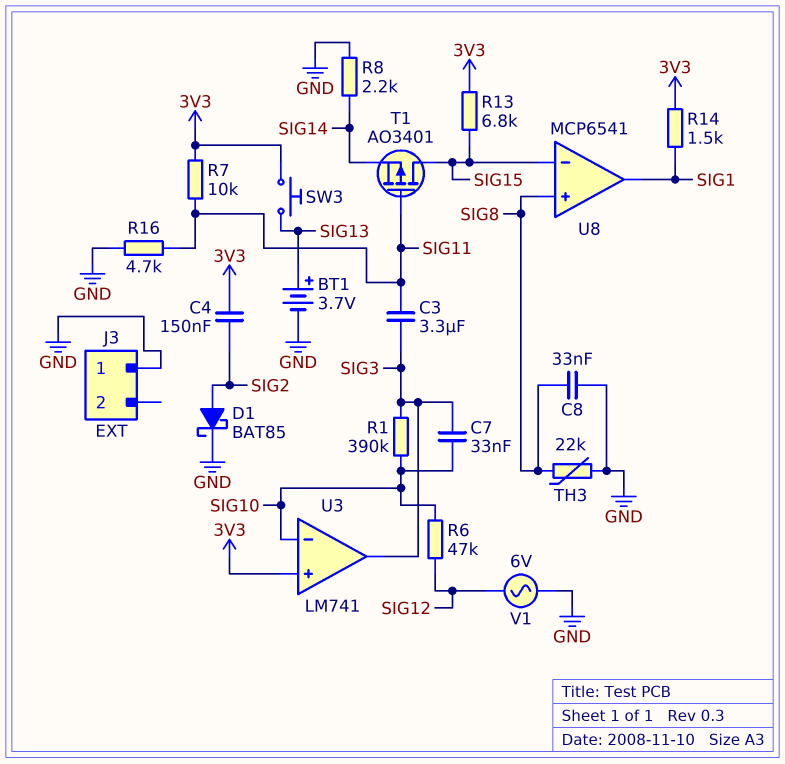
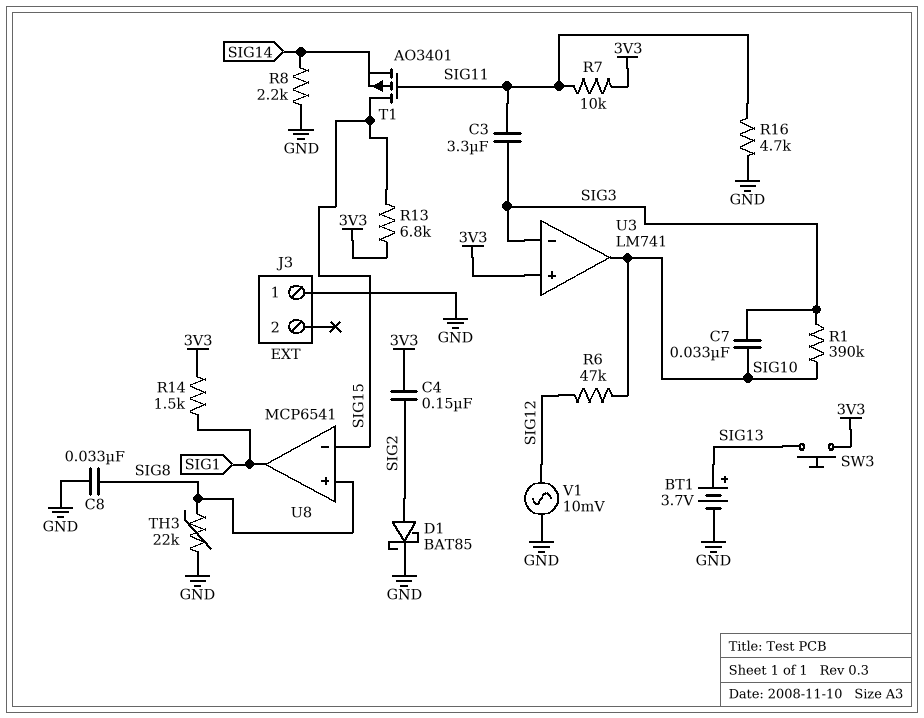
U3 pin in-: SIG10 -> SIG3
U3 pin out: SIG3 -> SIG10
V1: AC 6V (GND, SIG12) -> AC 10mV (GND, SIG12)

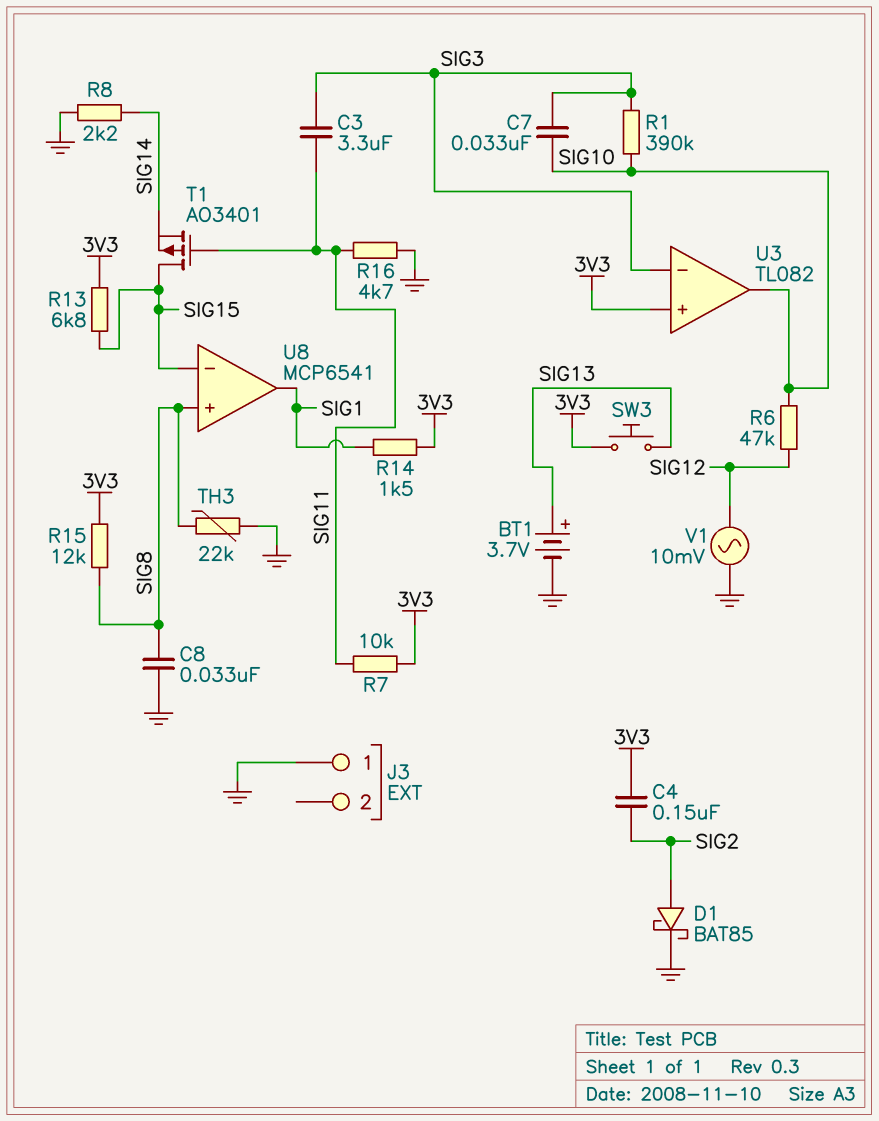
R15: none -> 12k (3V3, SIG8)
U3: LM741 -> TL082

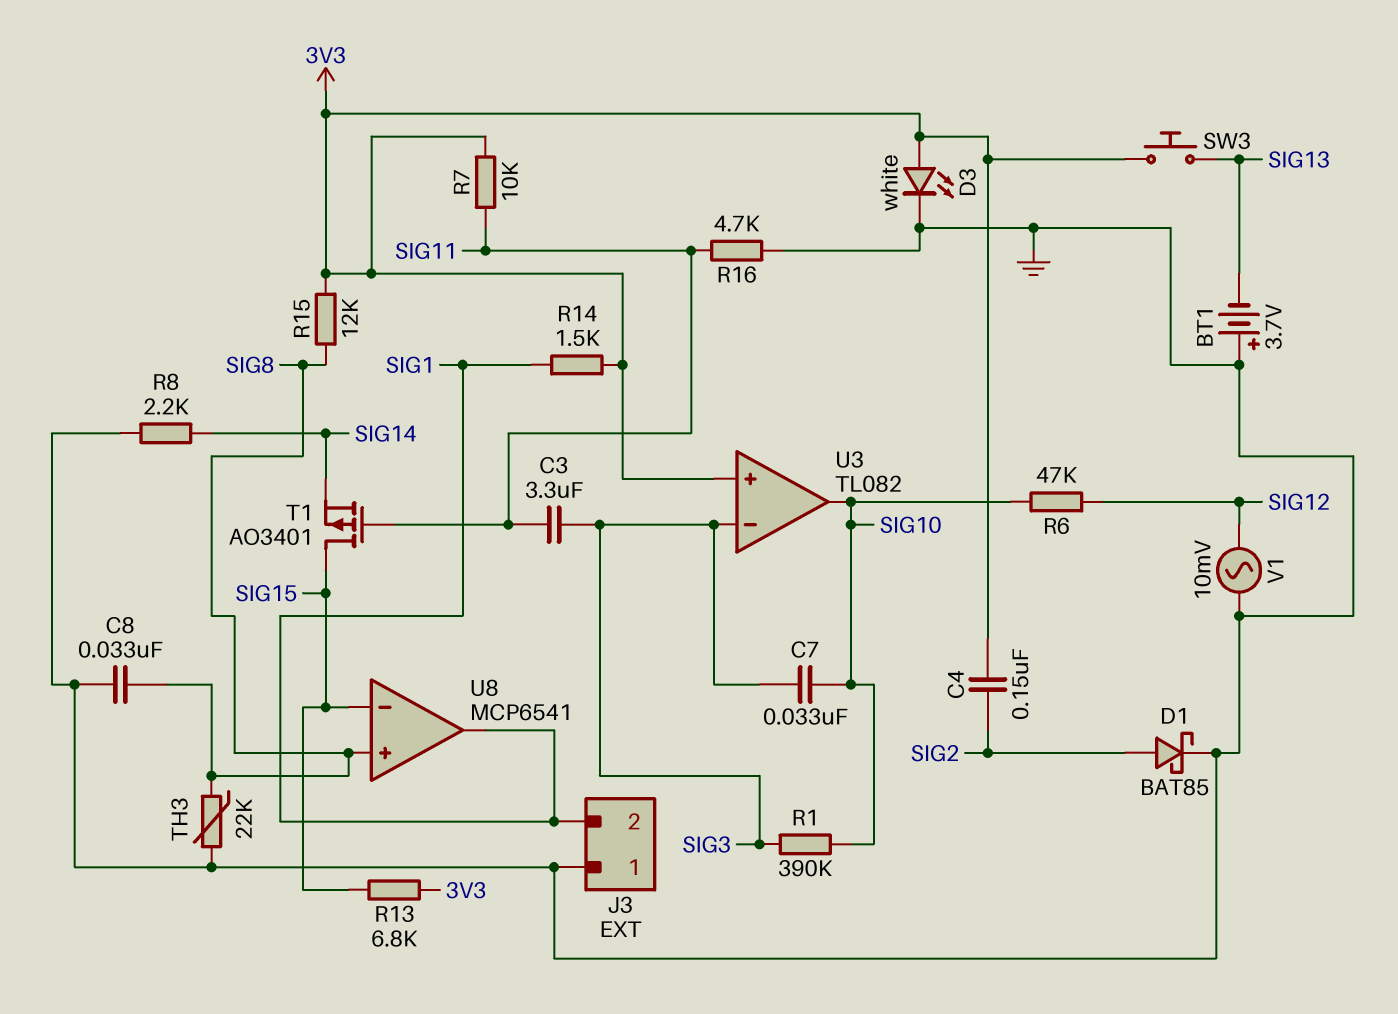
BT1: 3.7V (plus SIG13, minus GND) -> 3.7V (plus GND, minus SIG13)
D3: none -> LED white (A 3V3, K GND)
J3 pin 2: none -> SIG1

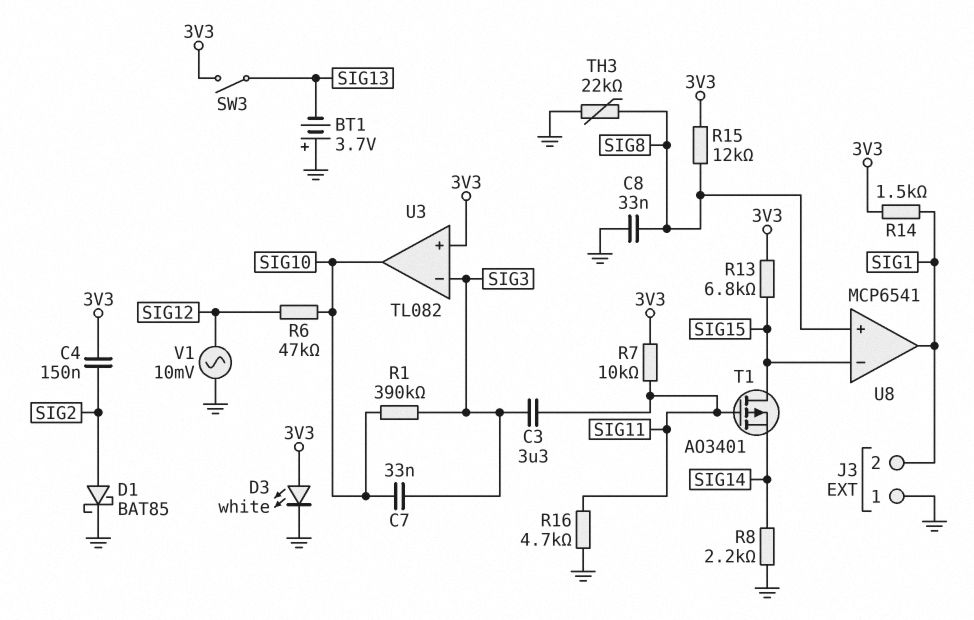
SW3: button (3V3, SIG13) -> switch (3V3, SIG13)

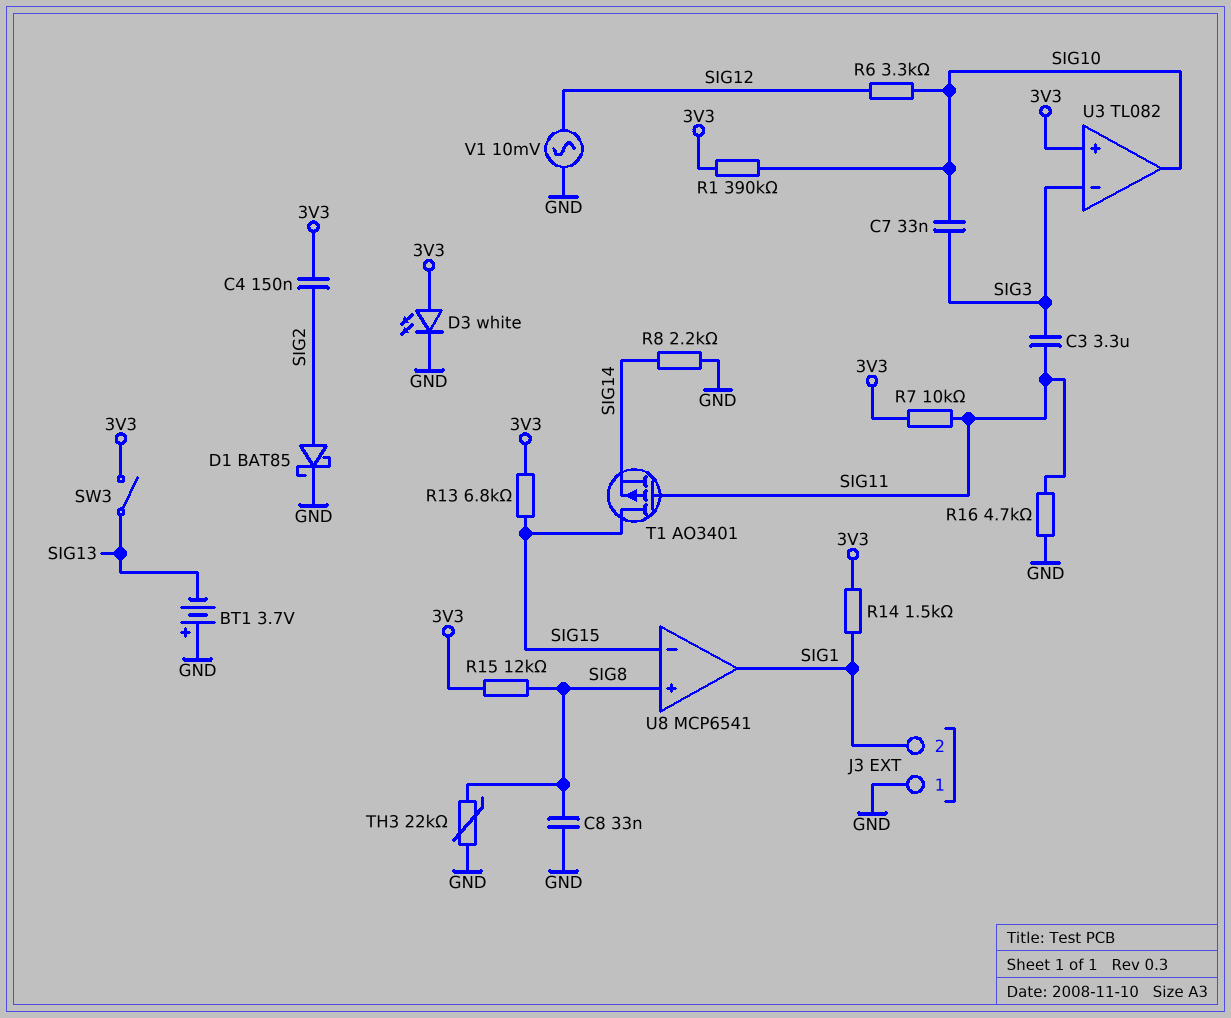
R1: 390k (SIG3, SIG10) -> 390k (3V3, SIG10)
R6: 47k (SIG10, SIG12) -> 3.3k (SIG10, SIG12)

